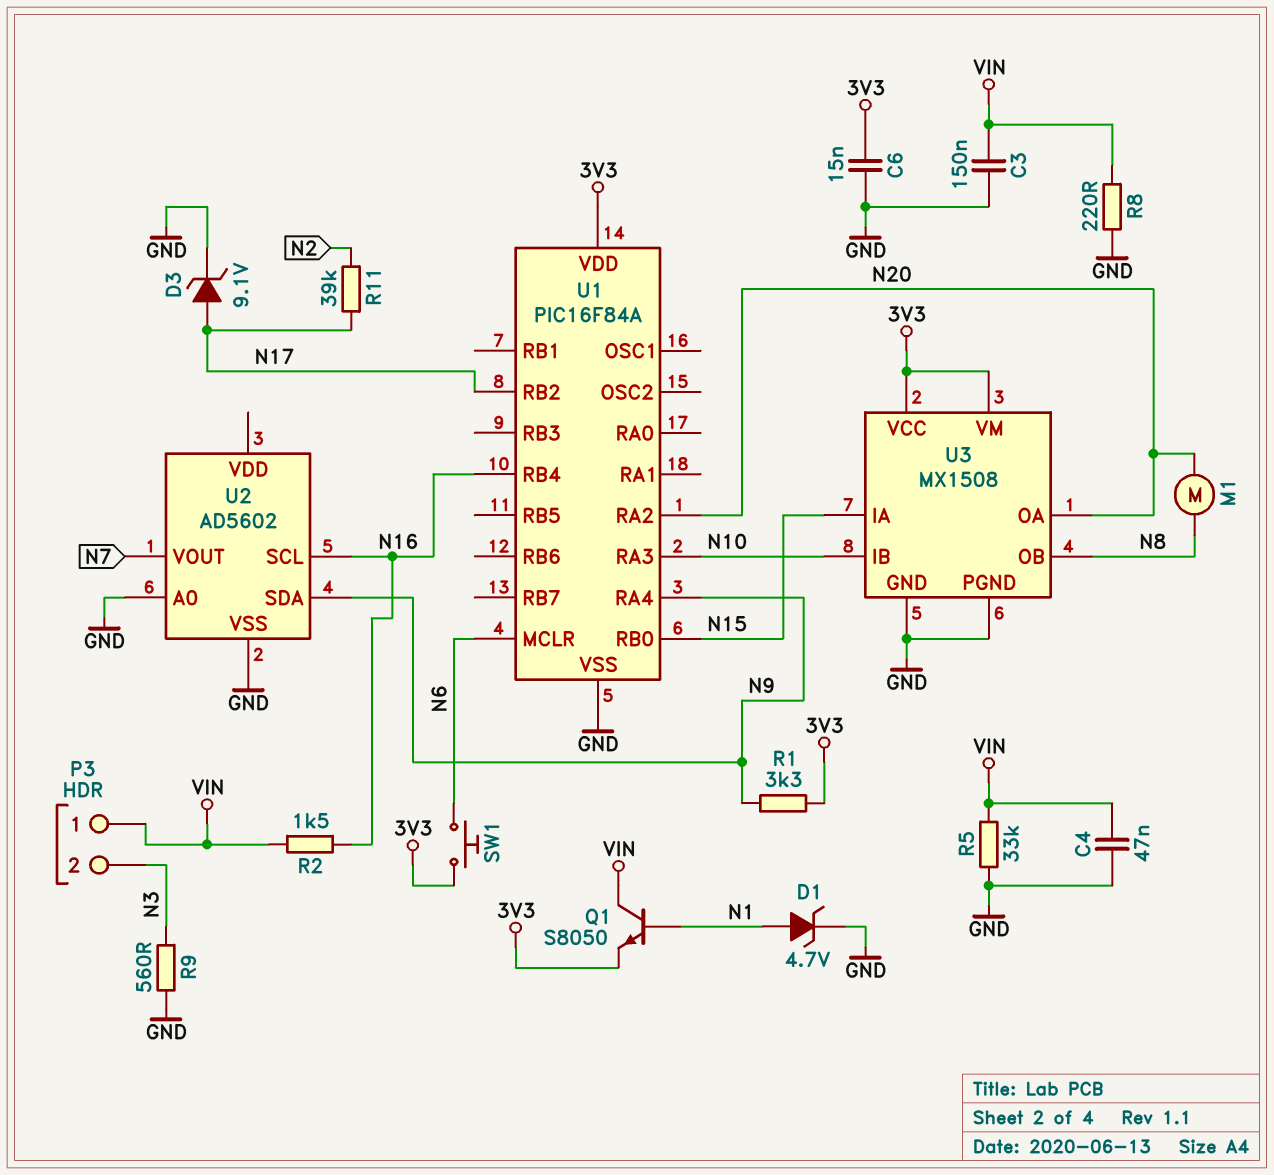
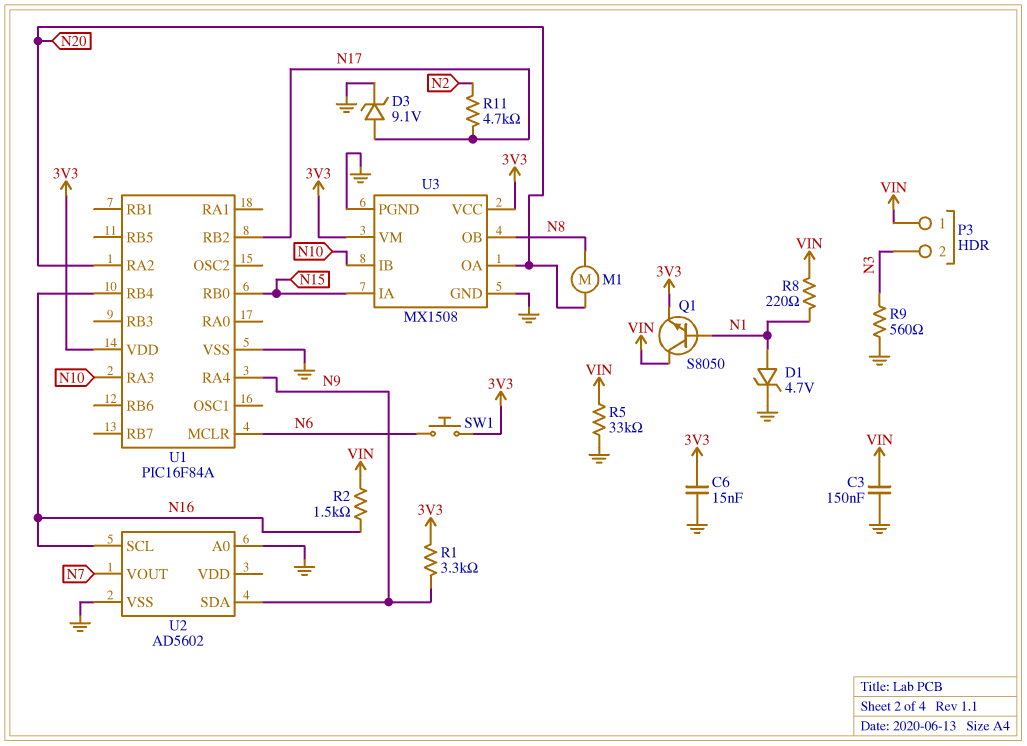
C4: 47nF (GND, VIN) -> none
R8: 220 (GND, VIN) -> 220 (N1, VIN)
R11: 39k (N2, N17) -> 4.7k (N2, N17)

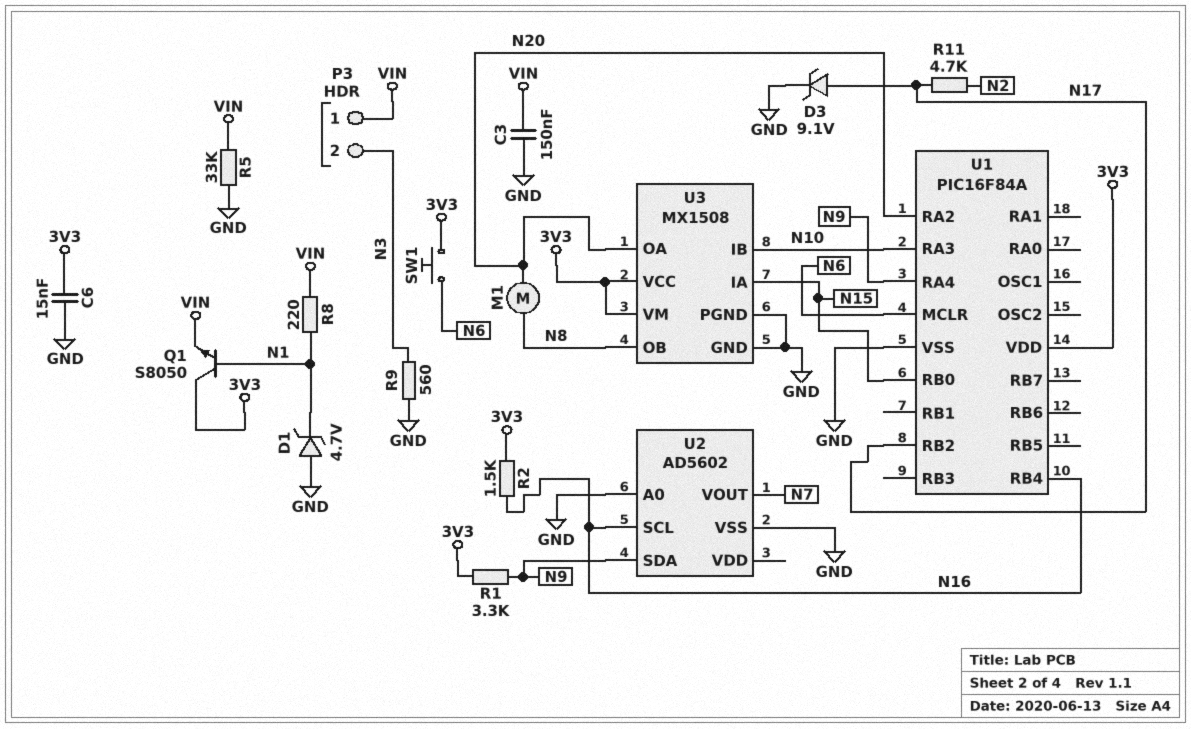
D1: zener 4.7V (A N1, K GND) -> zener 4.7V (A GND, K N1)
Q1: NPN S8050 (B N1, C VIN, E 3V3) -> NPN S8050 (B N1, C 3V3, E VIN)
R2: 1.5k (N16, VIN) -> 1.5k (3V3, N16)

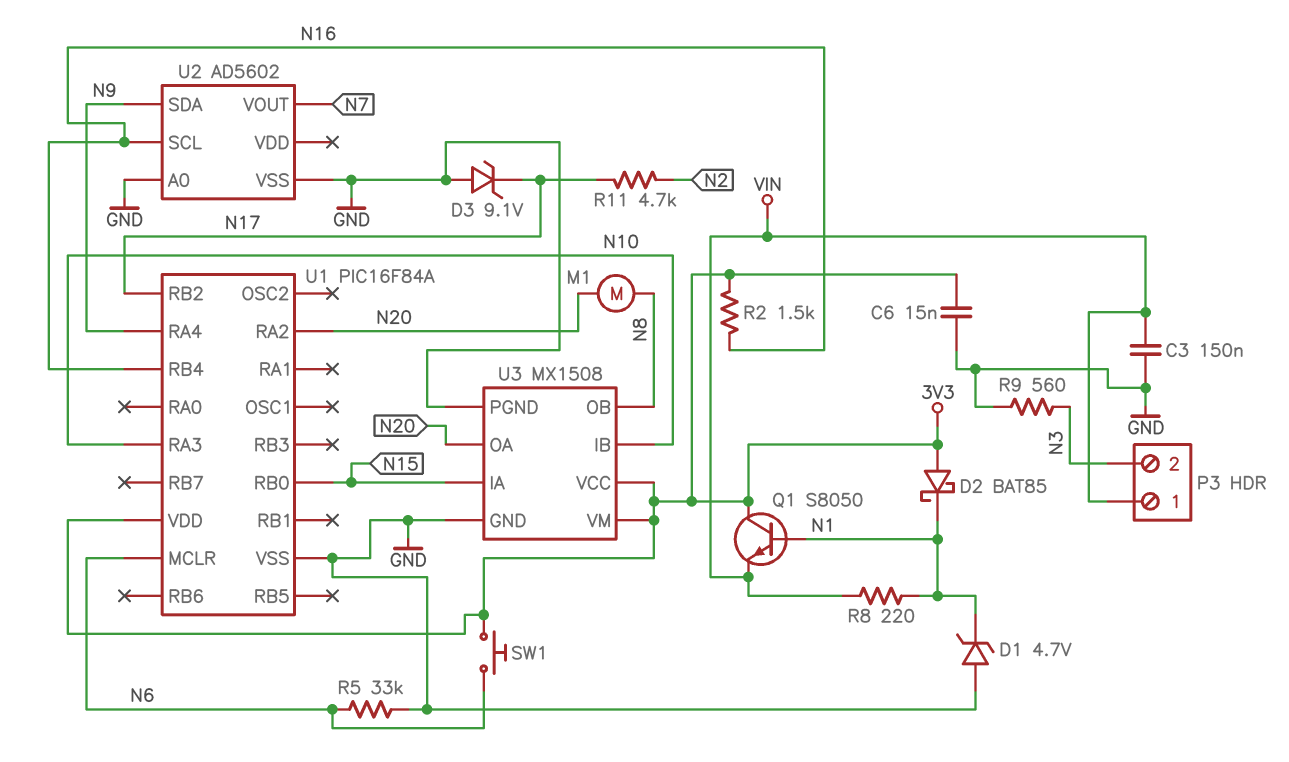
D2: none -> schottky BAT85 (A 3V3, K N1)
D3: zener 9.1V (A N17, K GND) -> zener 9.1V (A GND, K N17)
R1: 3.3k (3V3, N9) -> none
R5: 33k (GND, VIN) -> 33k (GND, N6)

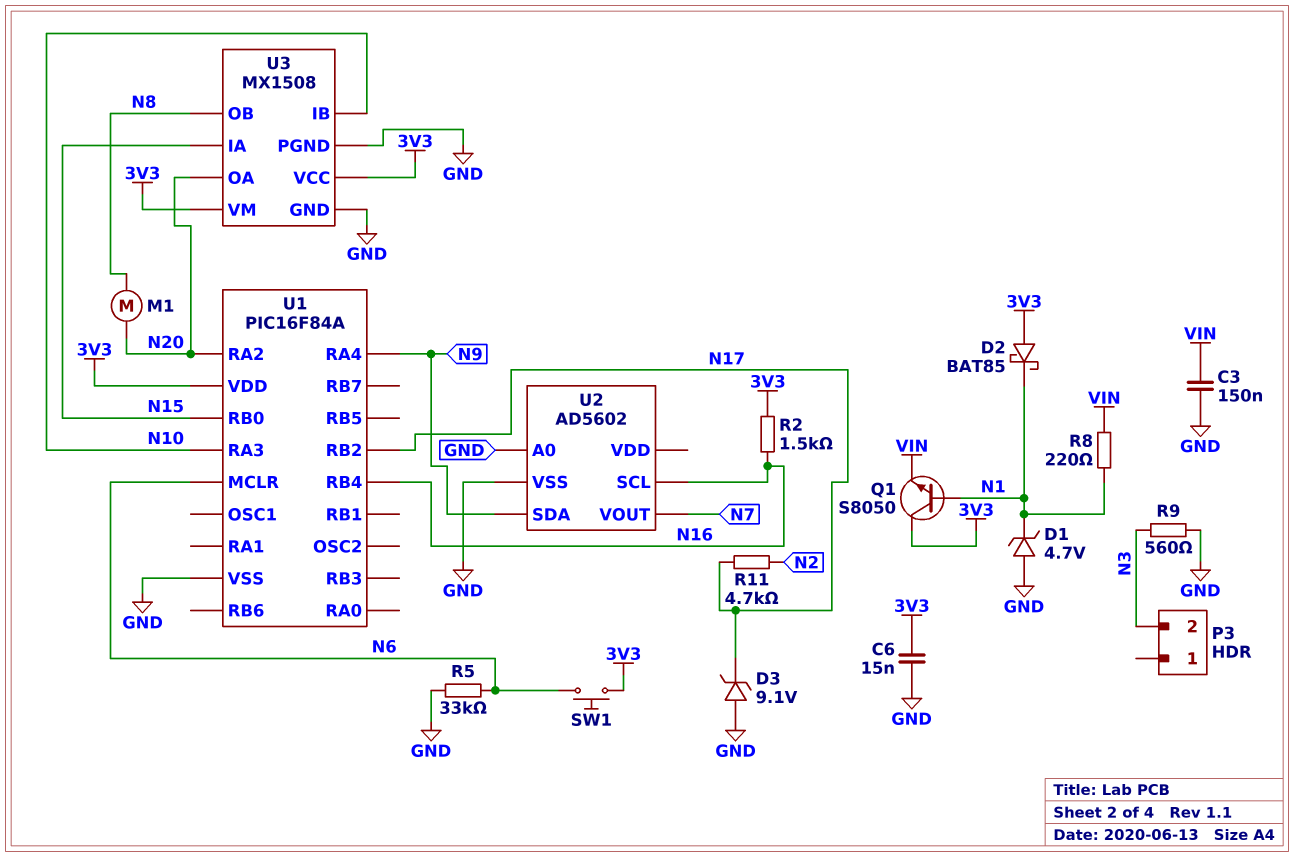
P3 pin 1: VIN -> none

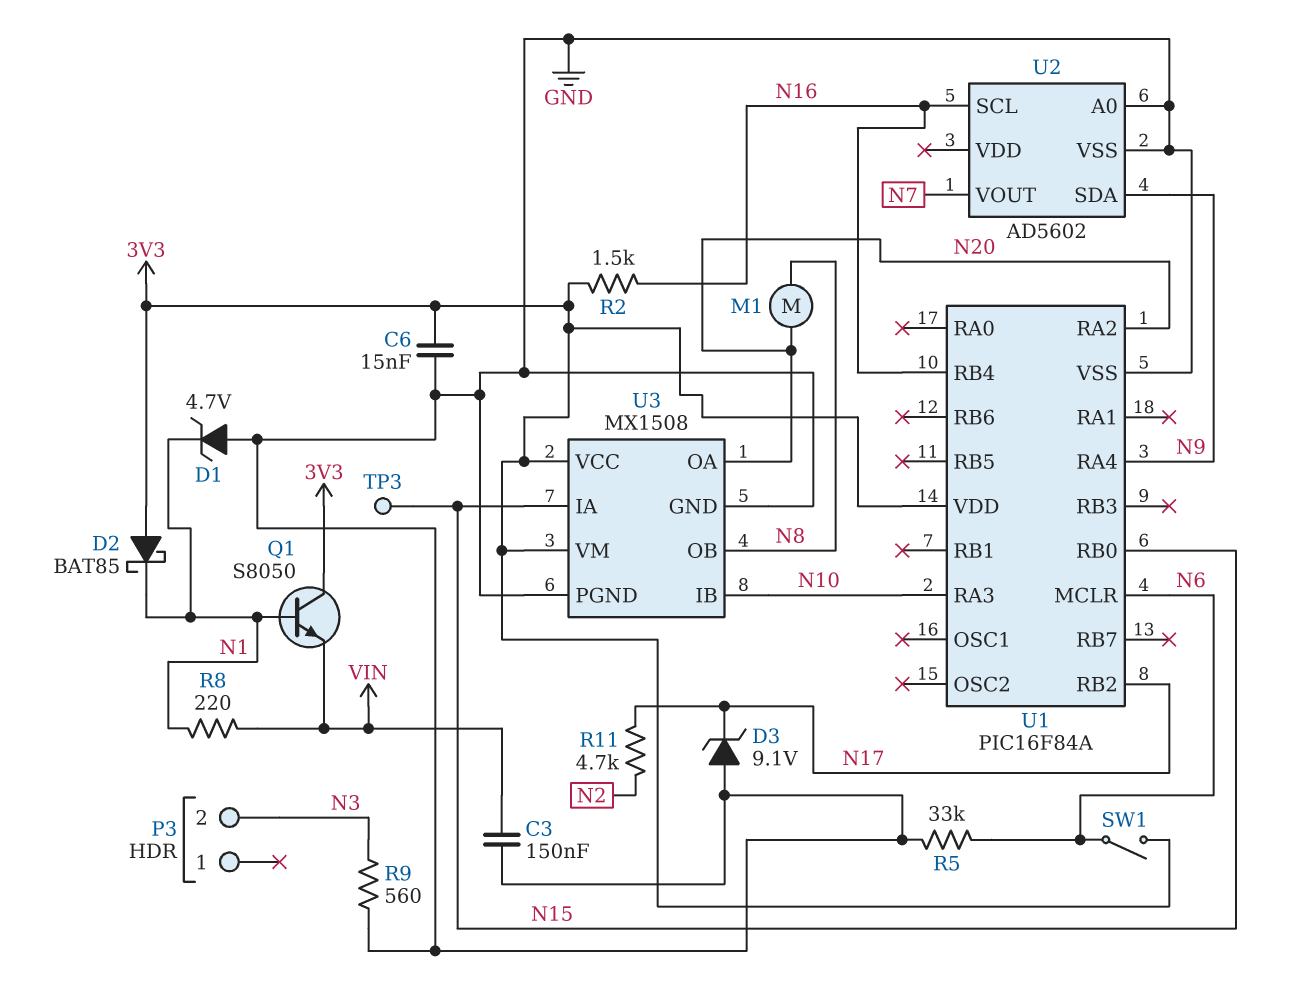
SW1: button (3V3, N6) -> switch (3V3, N6)
TP3: none -> test point (N15)

